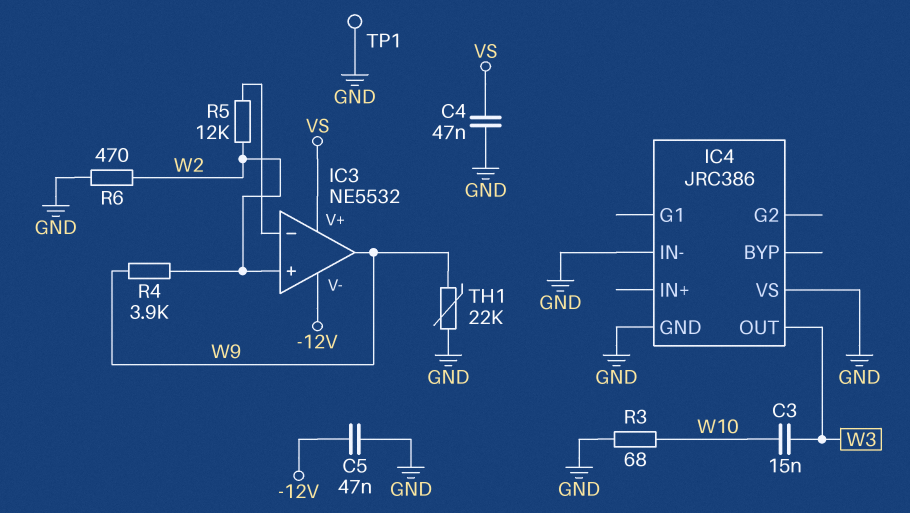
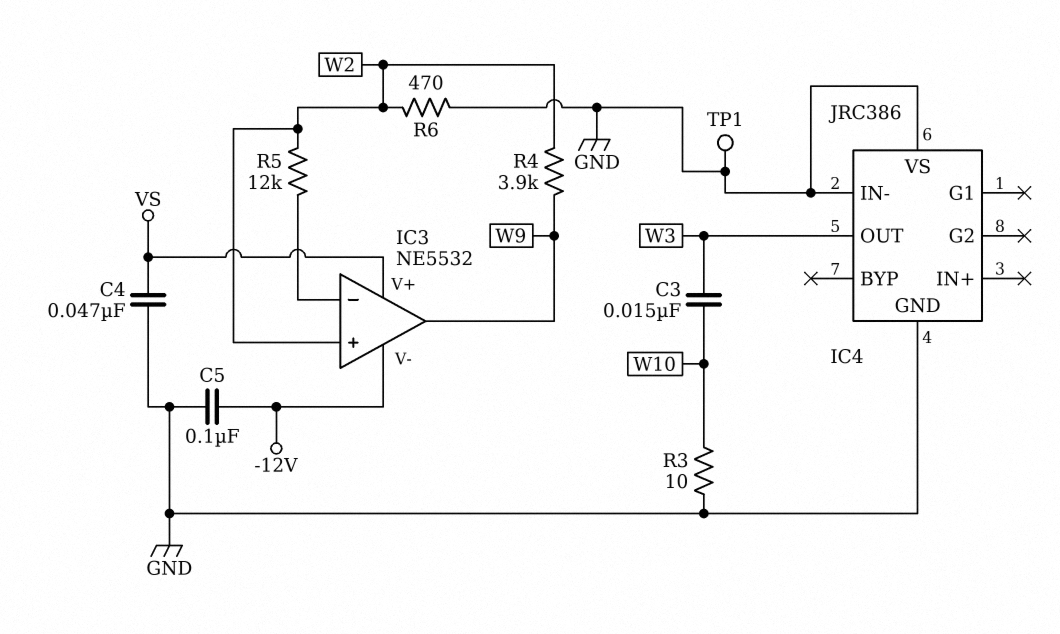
C5: 47nF (-12V, GND) -> 100nF (-12V, GND)
R3: 68 (GND, W10) -> 10 (GND, W10)
TH1: 22k (GND, W9) -> none

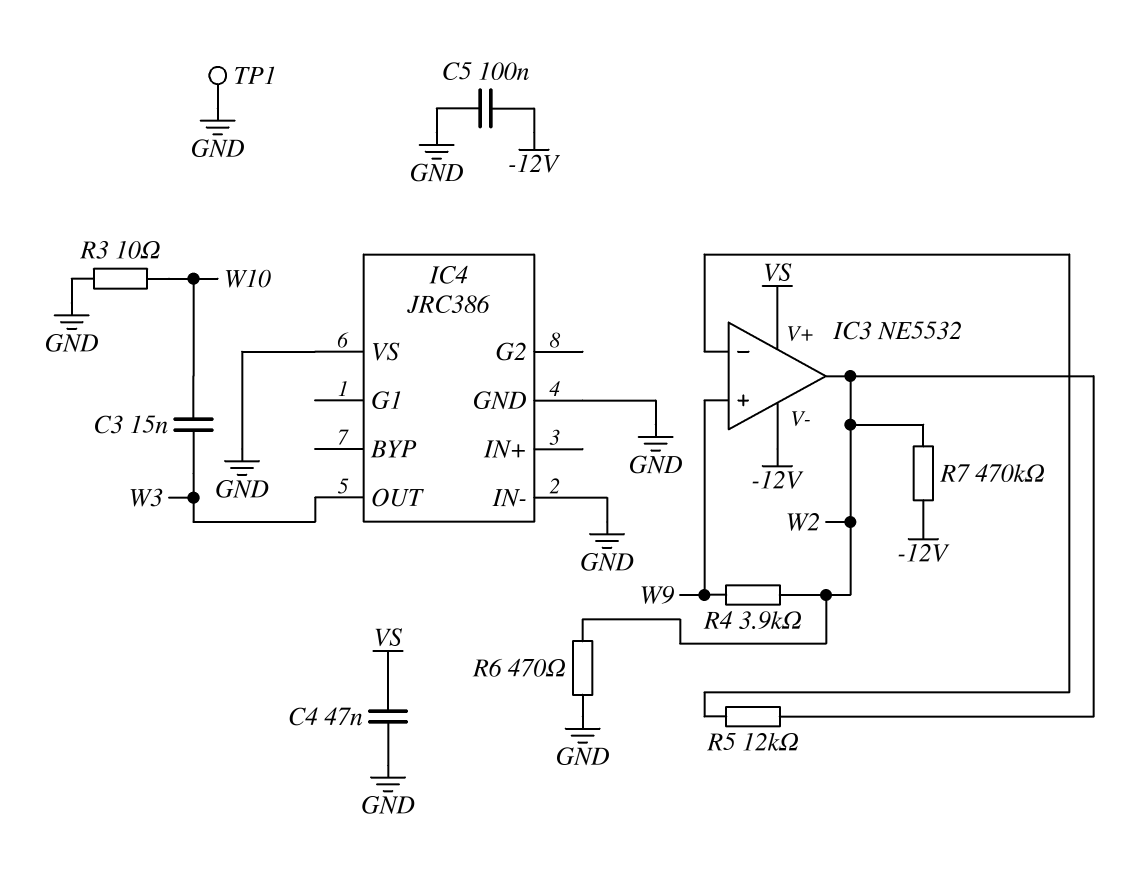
IC3 pin in+: W2 -> W9
IC3 pin out: W9 -> W2
R7: none -> 470k (-12V, W2)

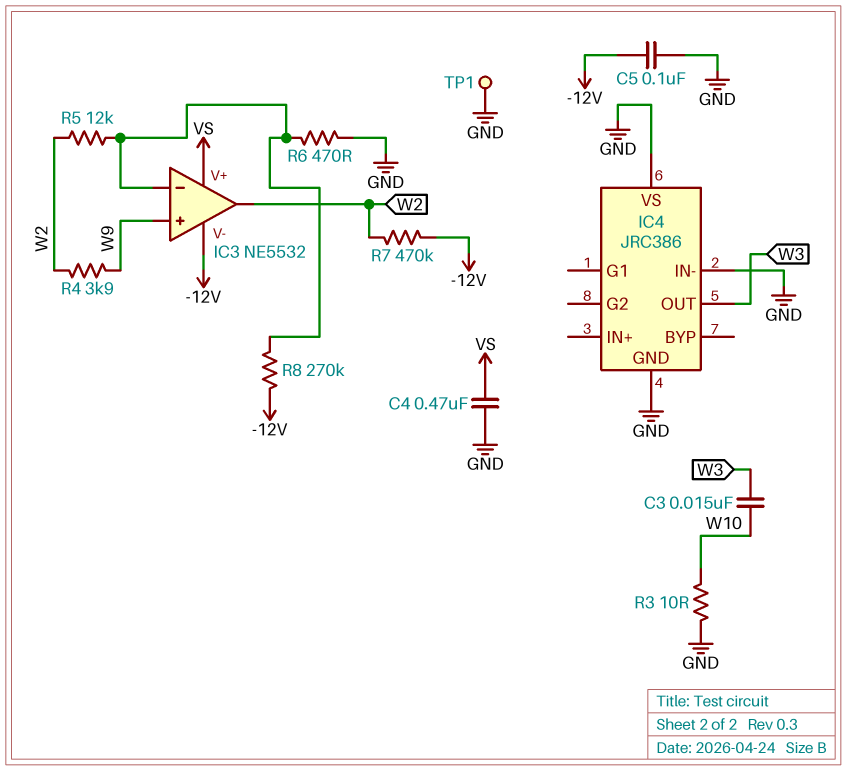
C4: 47nF (GND, VS) -> 470nF (GND, VS)
R6: 470 (GND, W2) -> 470 (GND, IC3/in-)
R8: none -> 270k (-12V, IC3/in-)

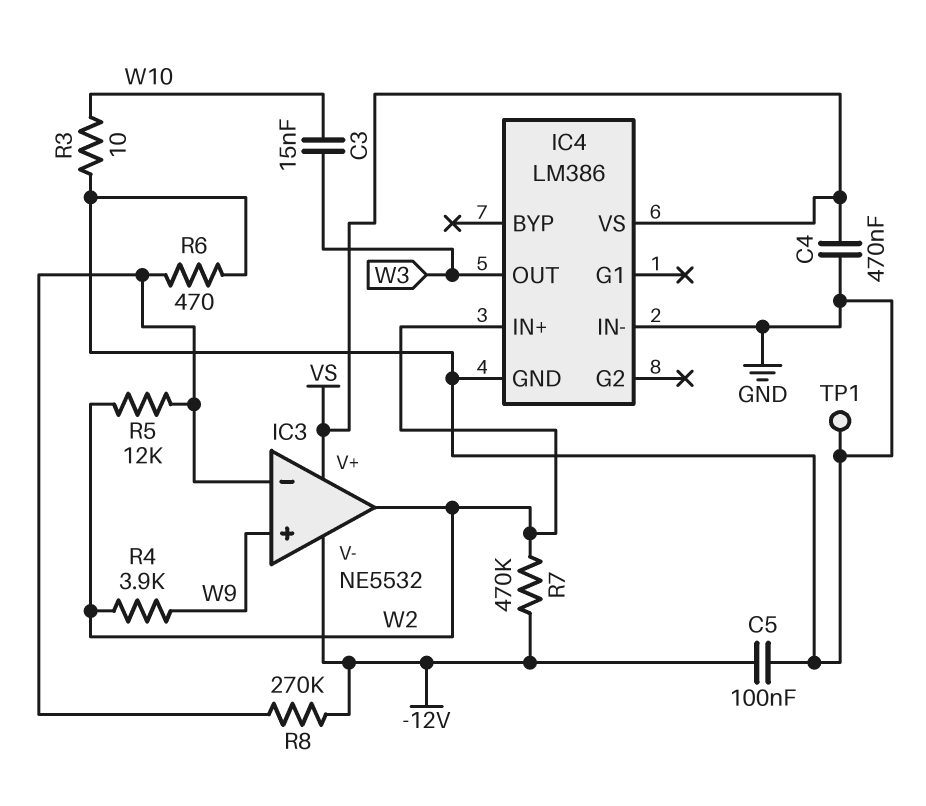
IC4: JRC386 -> LM386
IC4 pin IN+: none -> W2
IC4 pin VS: GND -> VS

